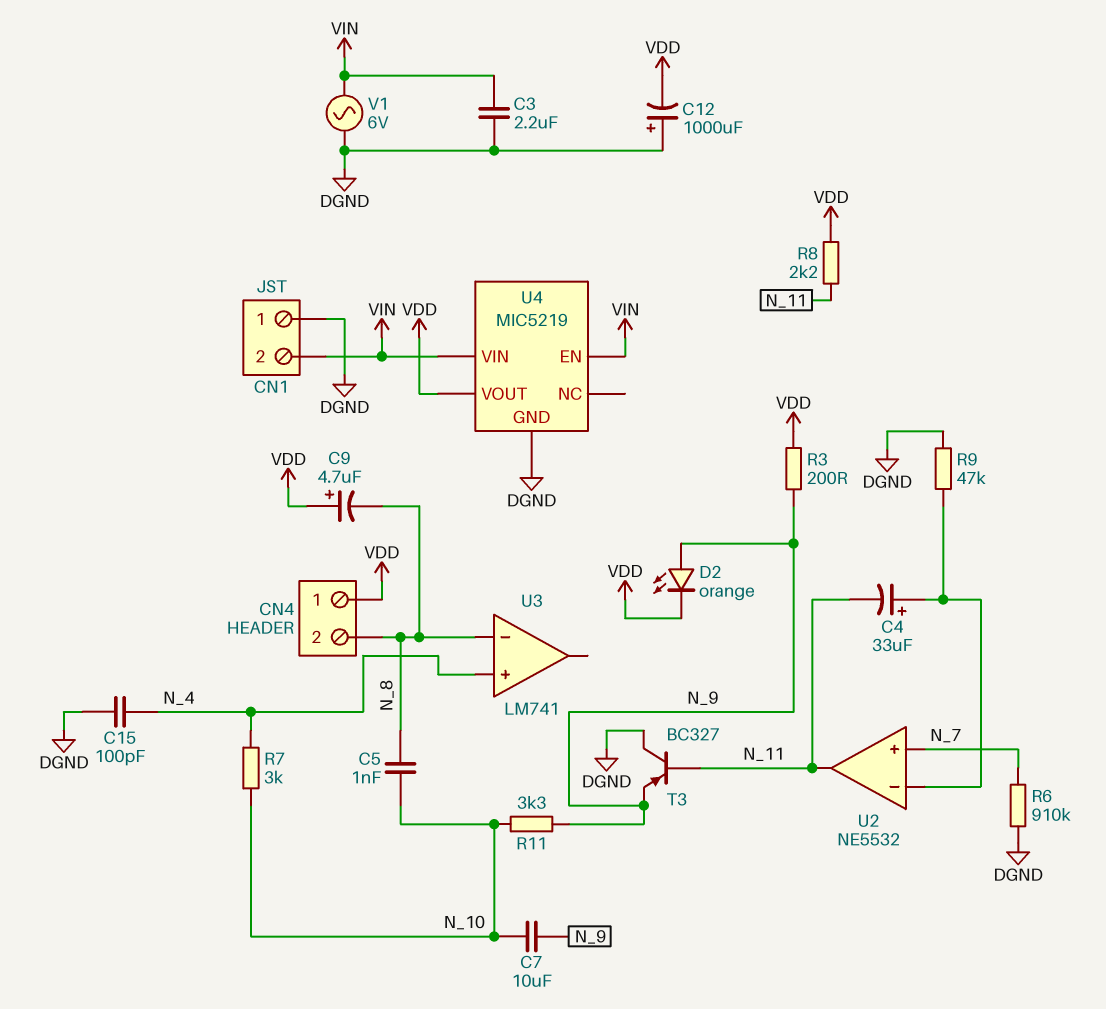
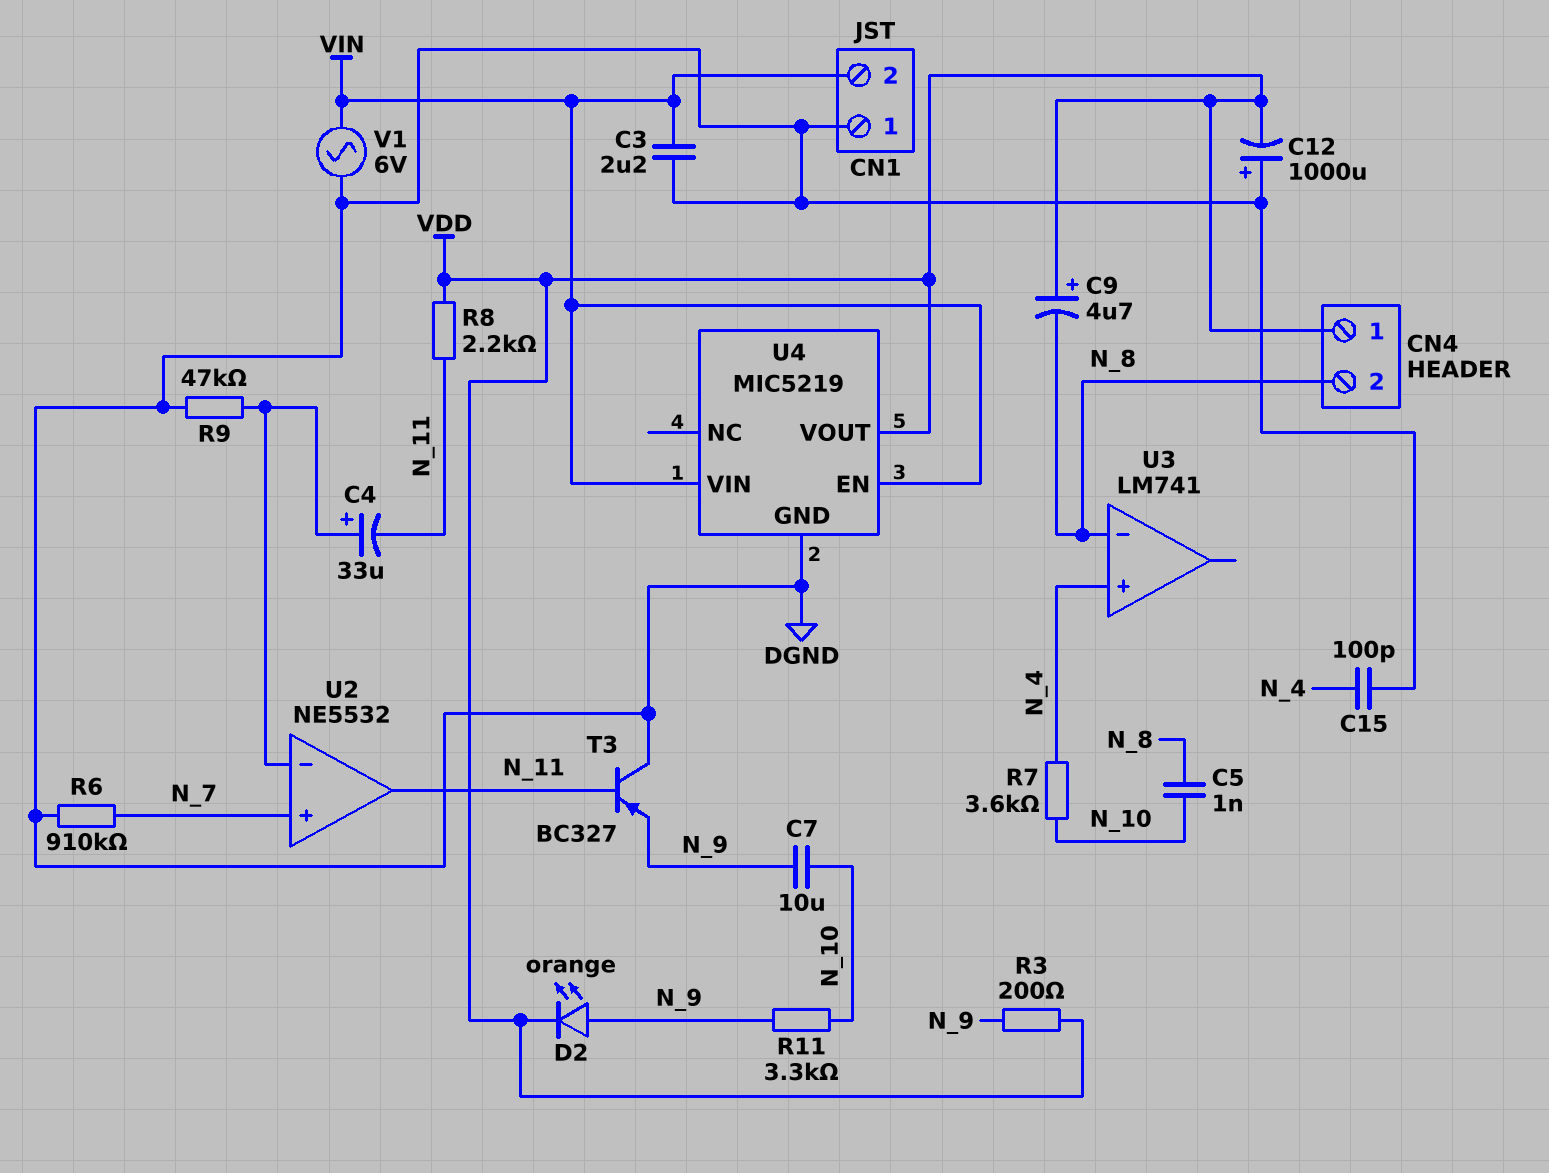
R7: 3k (N_4, N_10) -> 3.6k (N_4, N_10)

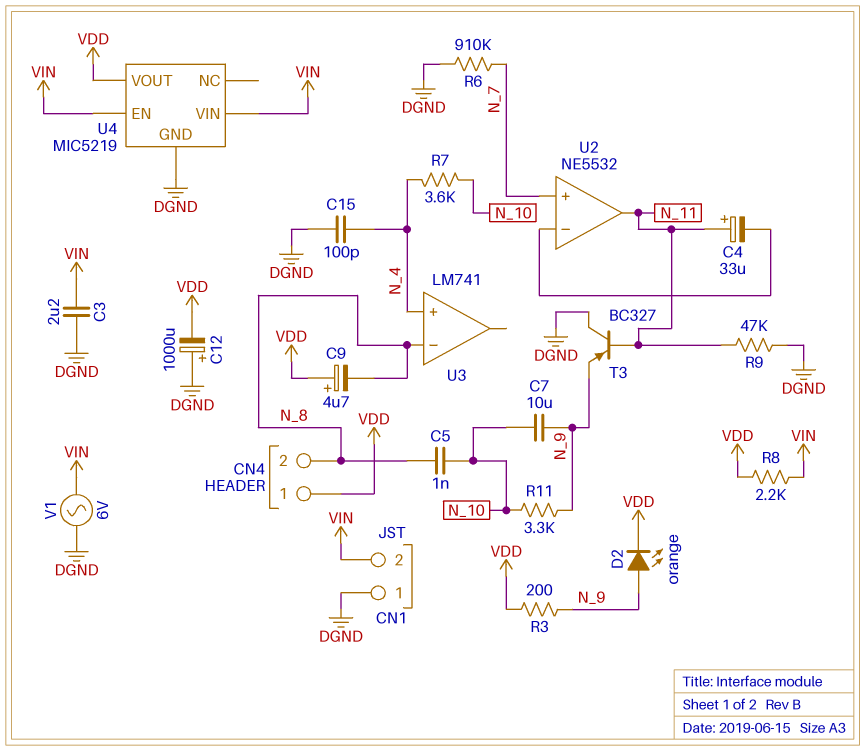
C4: 33uF (plus U2/in-, minus N_11) -> 33uF (plus N_11, minus U2/in-)
R8: 2.2k (N_11, VDD) -> 2.2k (VDD, VIN)
R9: 47k (DGND, U2/in-) -> 47k (DGND, N_11)

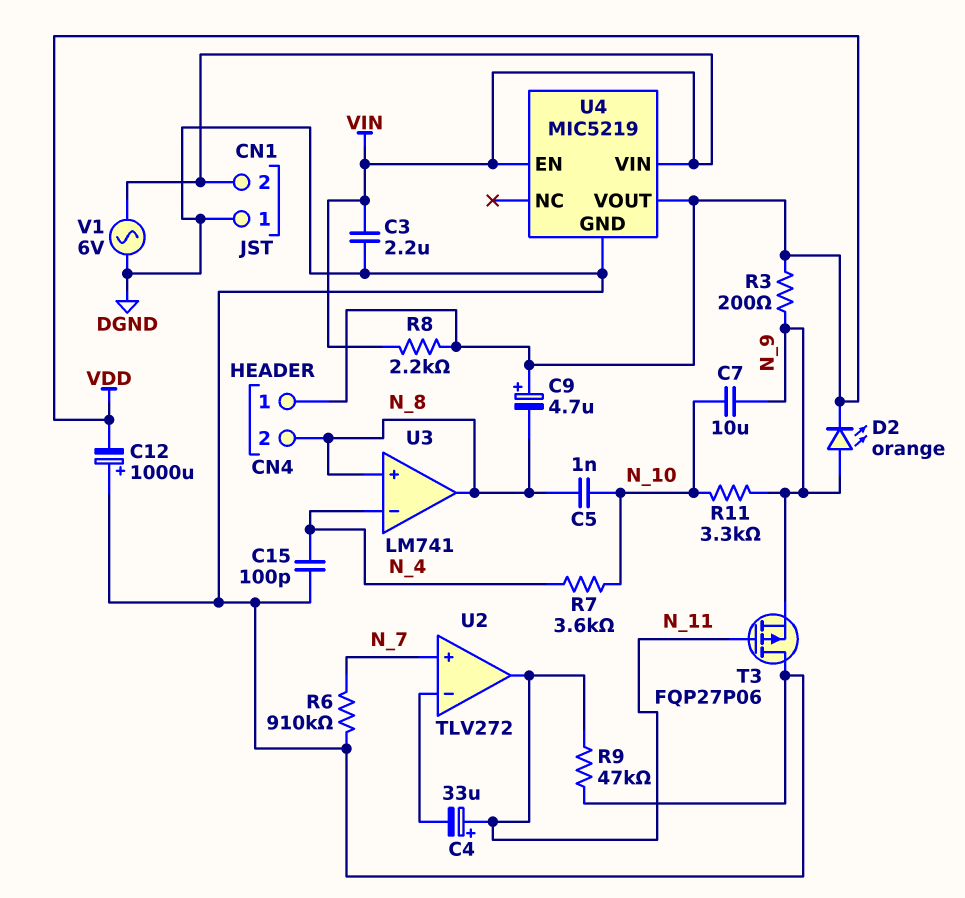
T3: PNP BC327 (B N_11, C DGND, E N_9) -> PMOS FQP27P06 (G N_11, D DGND, S N_9)
U2: NE5532 -> TLV272
U3 pin in+: N_4 -> N_8
U3 pin in-: N_8 -> N_4
U3 pin out: none -> N_8

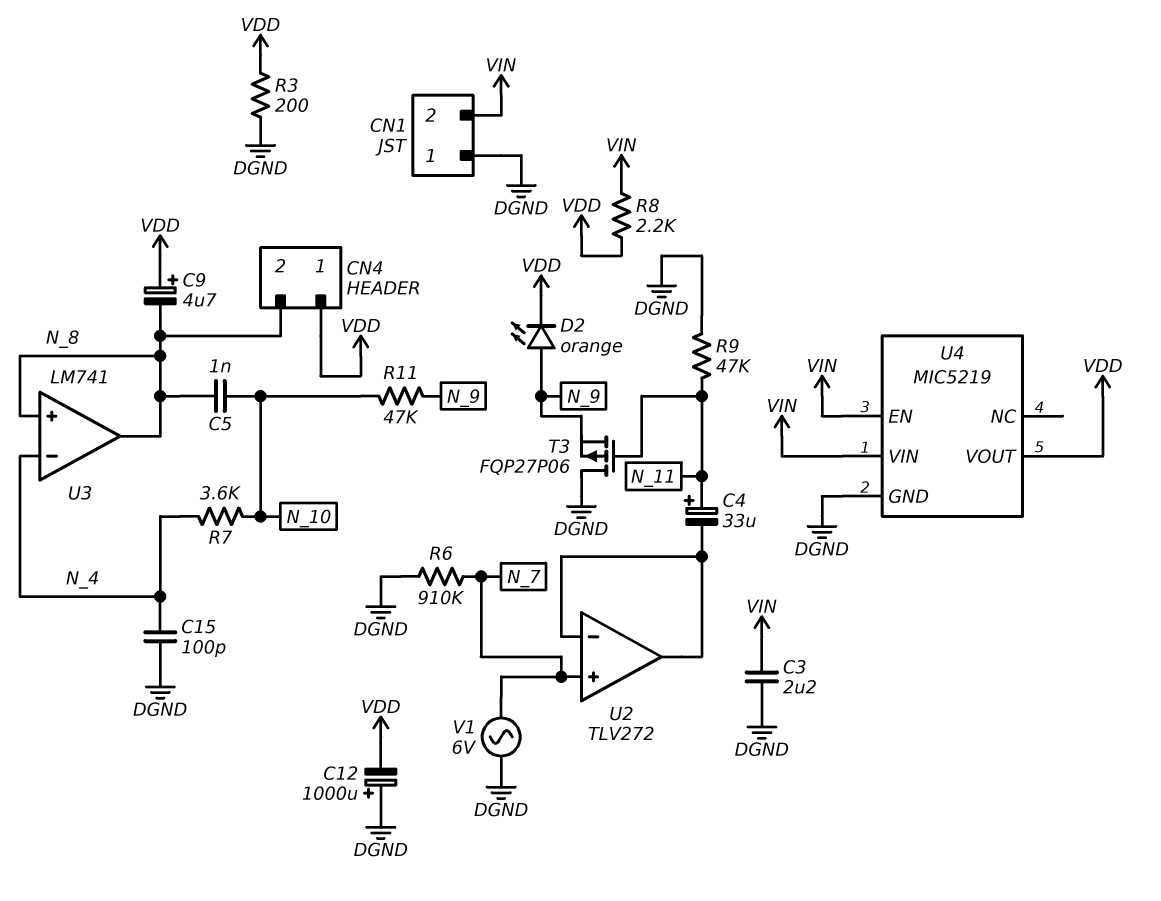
C7: 10uF (N_9, N_10) -> none
R3: 200 (N_9, VDD) -> 200 (DGND, VDD)
R11: 3.3k (N_9, N_10) -> 47k (N_9, N_10)
U2 pin out: N_11 -> U2/in-
V1: AC 6V (DGND, VIN) -> AC 6V (DGND, N_7)

